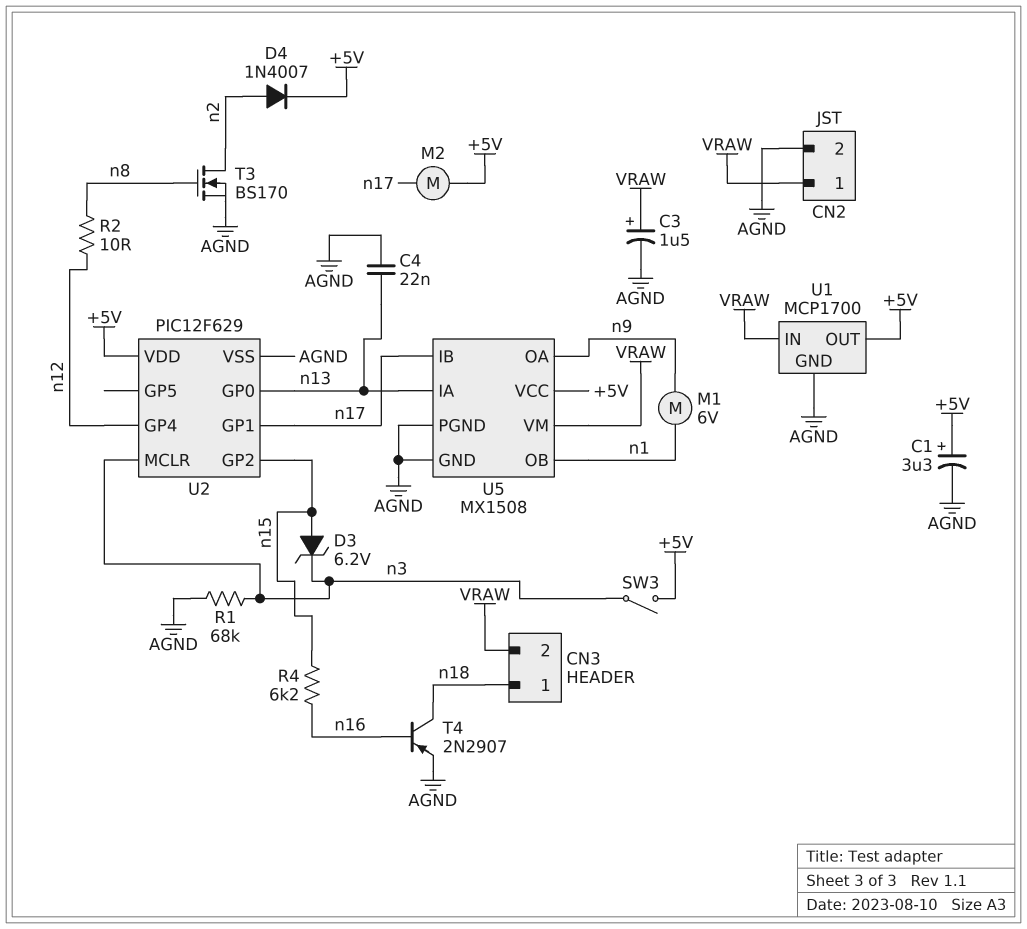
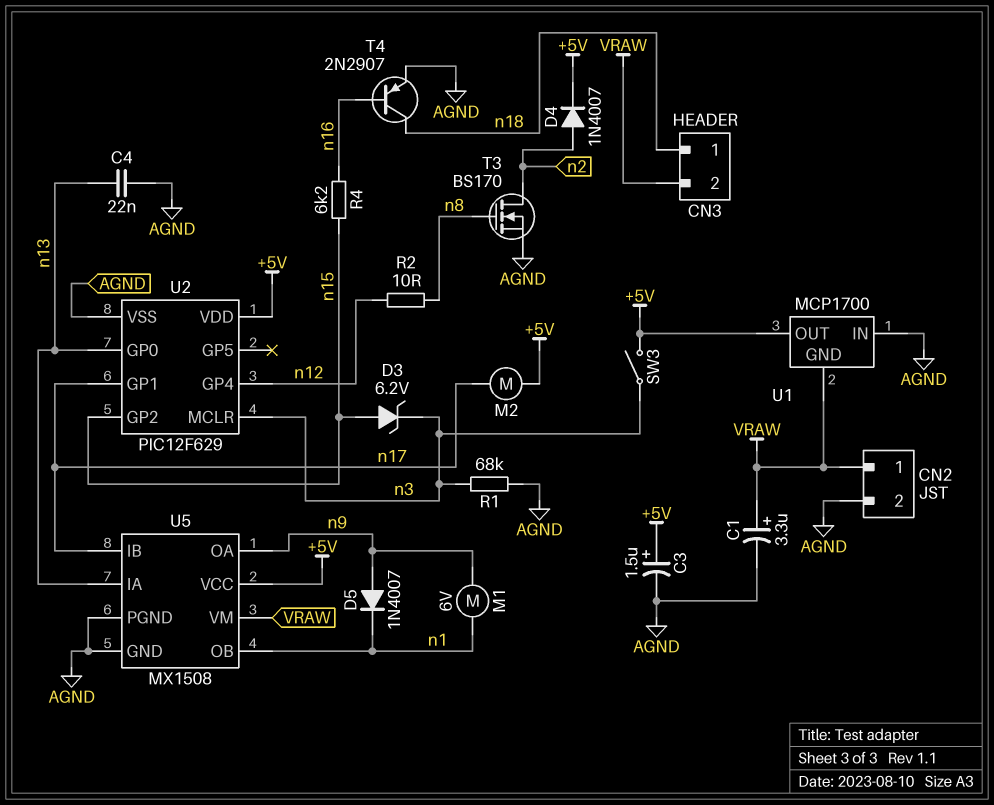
C1: 3.3uF (plus +5V, minus AGND) -> 3.3uF (plus VRAW, minus AGND)
C3: 1.5uF (plus VRAW, minus AGND) -> 1.5uF (plus +5V, minus AGND)
D5: none -> diode 1N4007 (A n9, K n1)
U1 pin GND: AGND -> VRAW
U1 pin IN: VRAW -> AGND

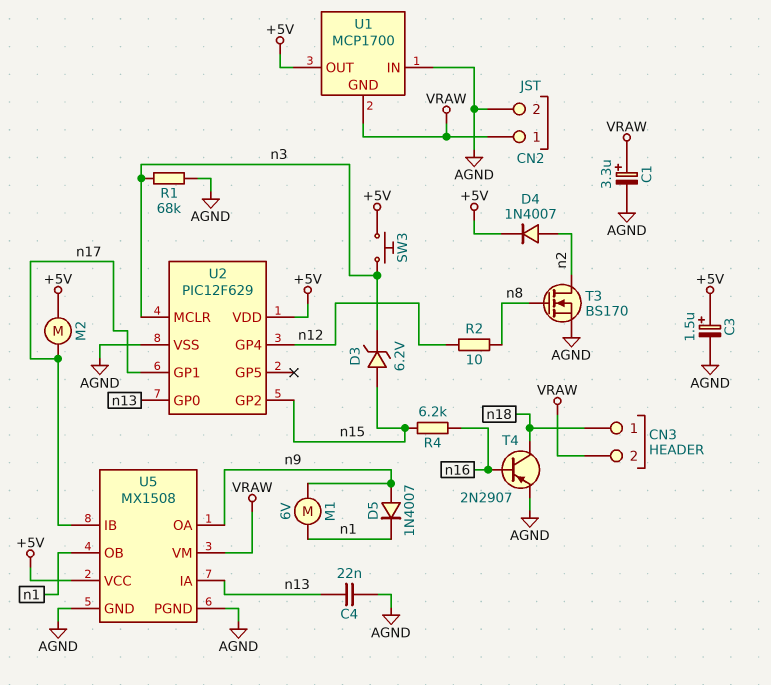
SW3: switch (+5V, n3) -> button (+5V, n3)

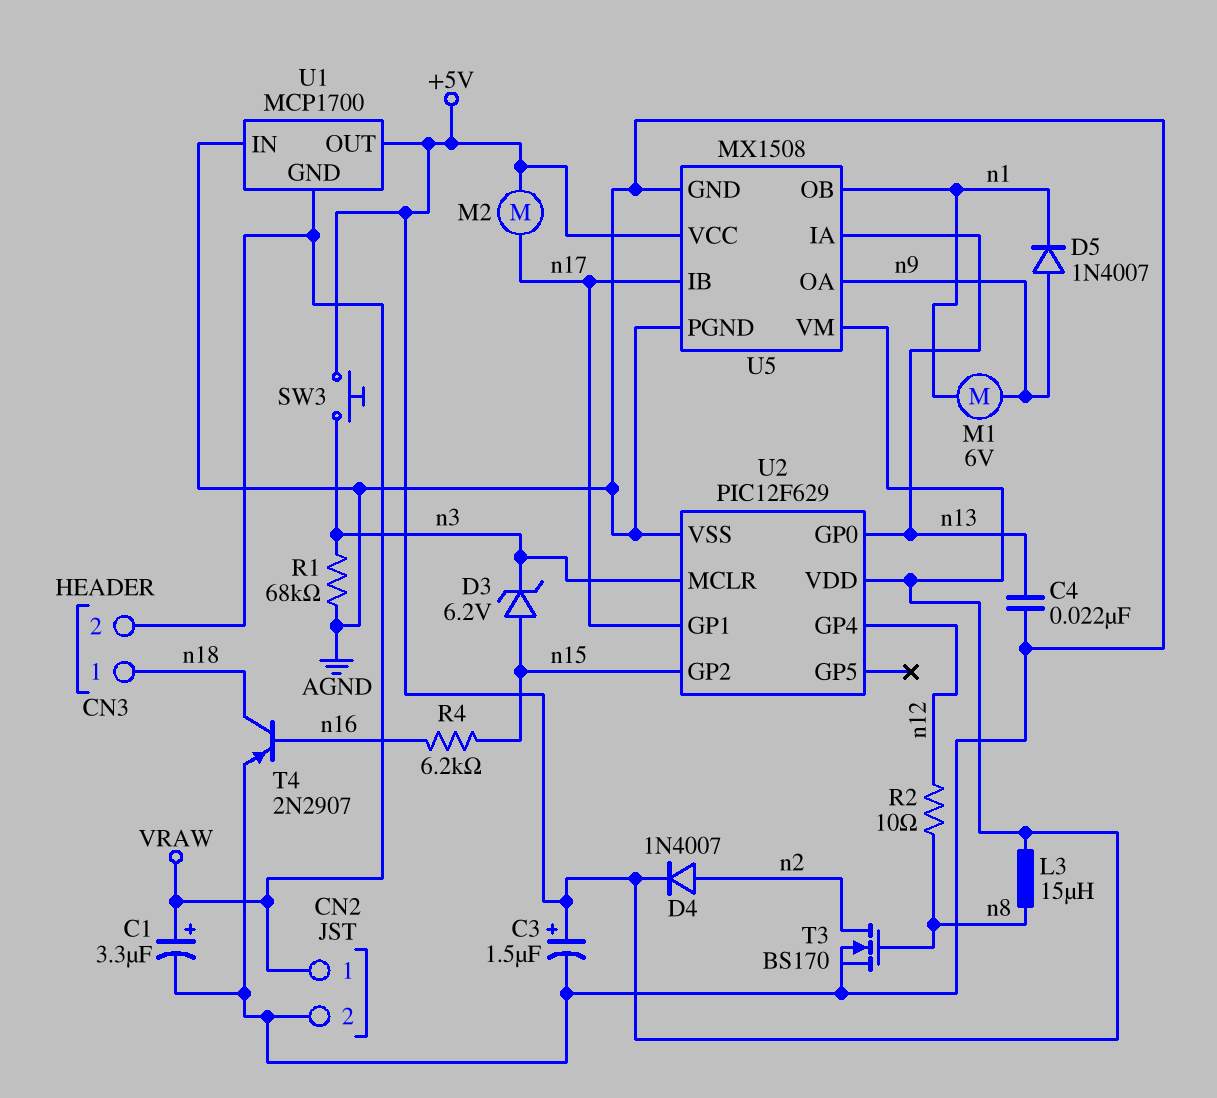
L3: none -> 15uH (+5V, n8)
U5 pin VM: VRAW -> +5V

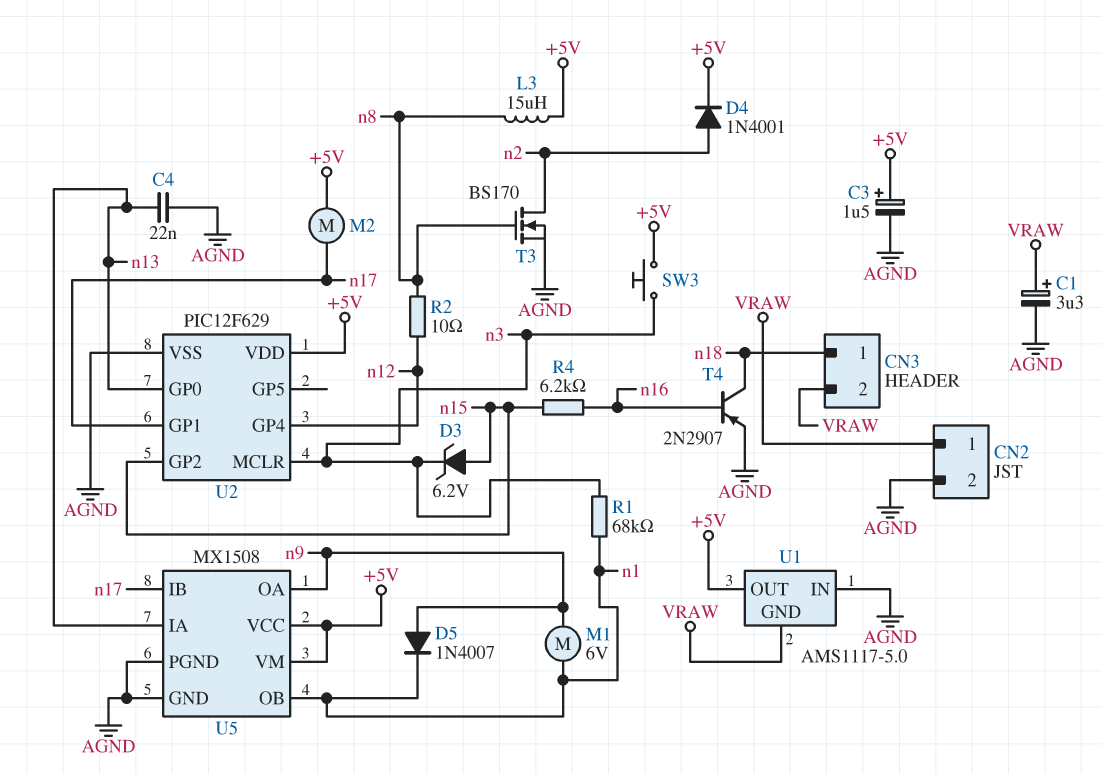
D4: diode 1N4007 (A n2, K +5V) -> diode 1N4001 (A n2, K +5V)
R1: 68k (AGND, n3) -> 68k (n1, n3)
U1: MCP1700 -> AMS1117-5.0

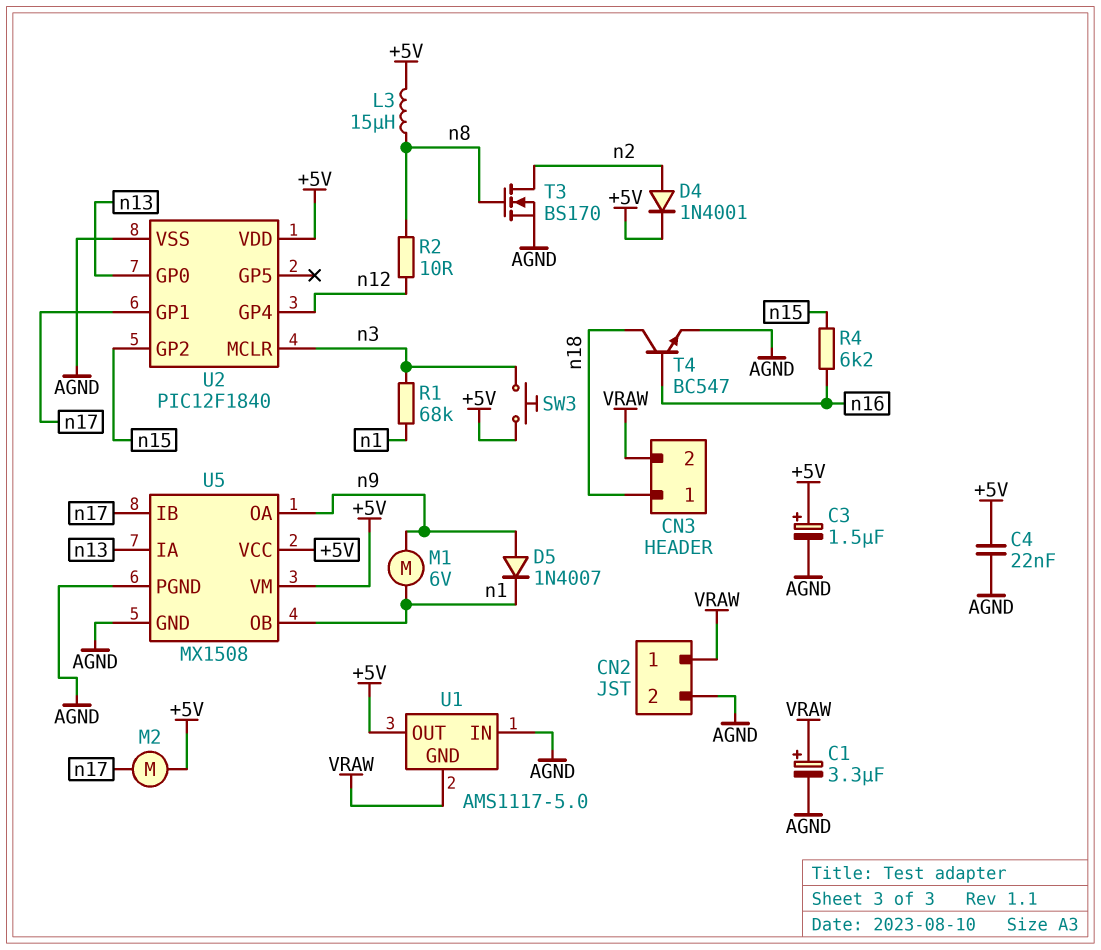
C4: 22nF (AGND, n13) -> 22nF (+5V, AGND)
D3: zener 6.2V (A n15, K n3) -> none
T4: PNP 2N2907 (B n16, C n18, E AGND) -> NPN BC547 (B n16, C n18, E AGND)
U2: PIC12F629 -> PIC12F1840

